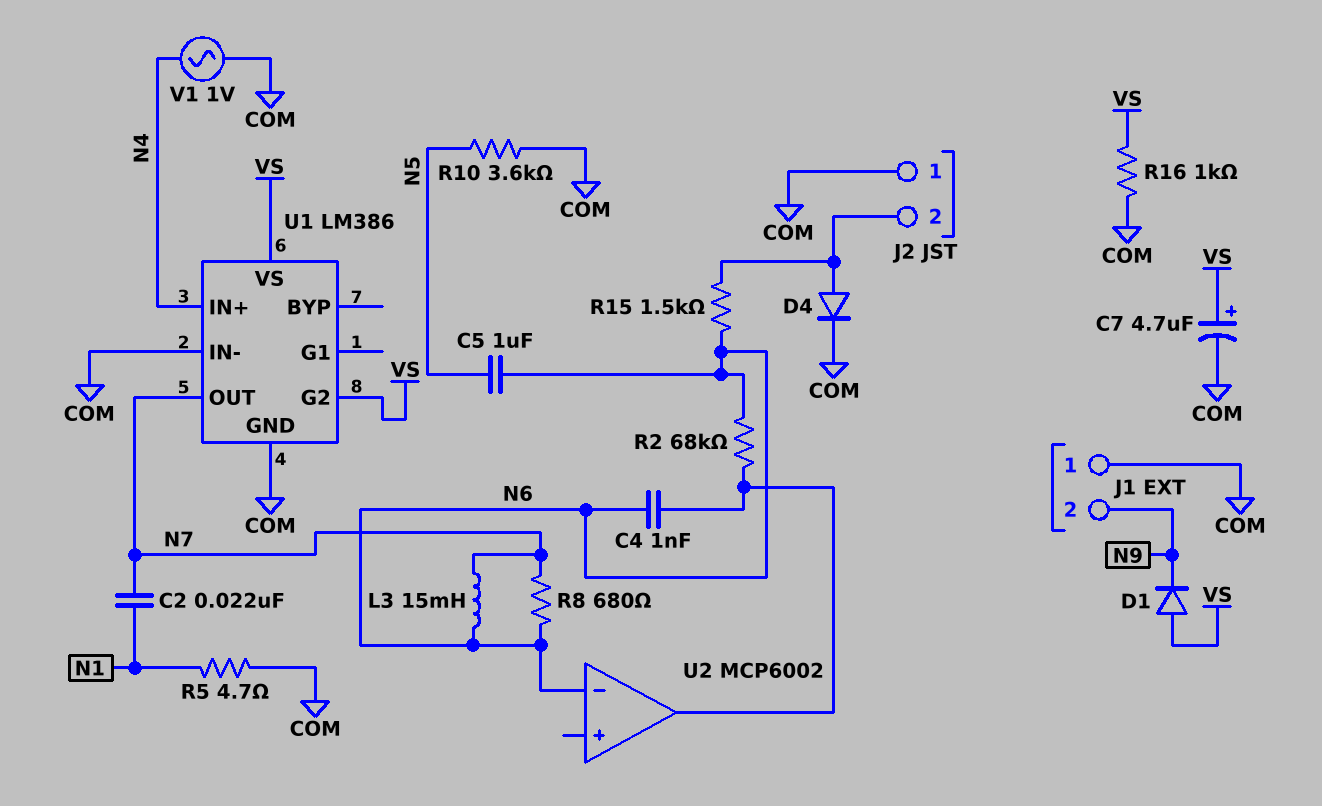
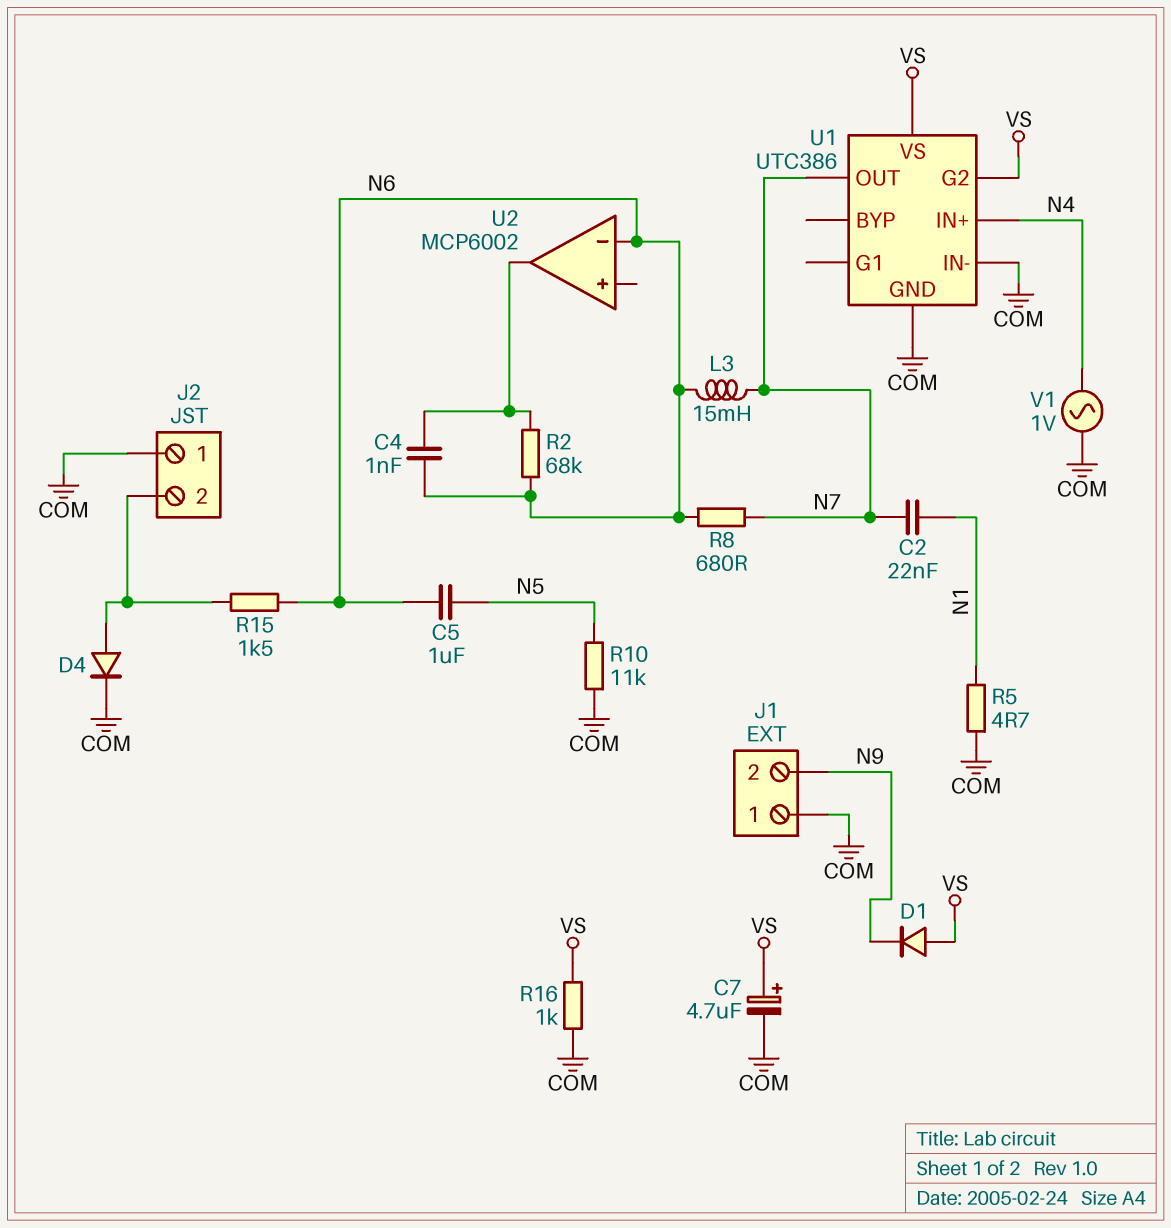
R10: 3.6k (COM, N5) -> 11k (COM, N5)
U1: LM386 -> UTC386

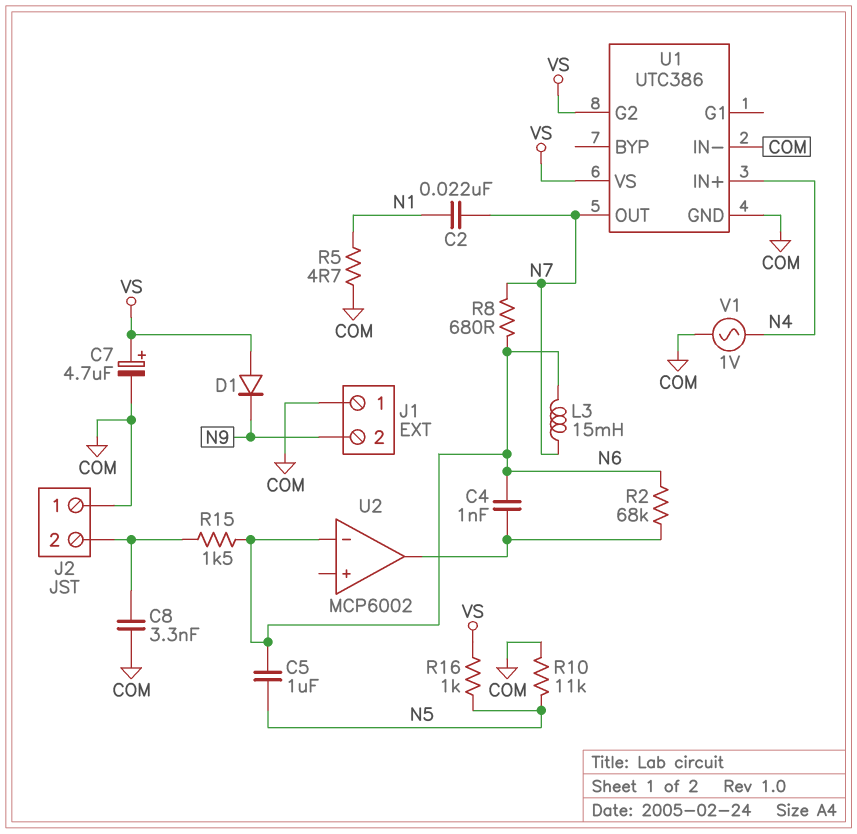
C8: none -> 3.3nF (COM, J2/2)
D4: diode (A J2/2, K COM) -> none
R16: 1k (COM, VS) -> 1k (N5, VS)

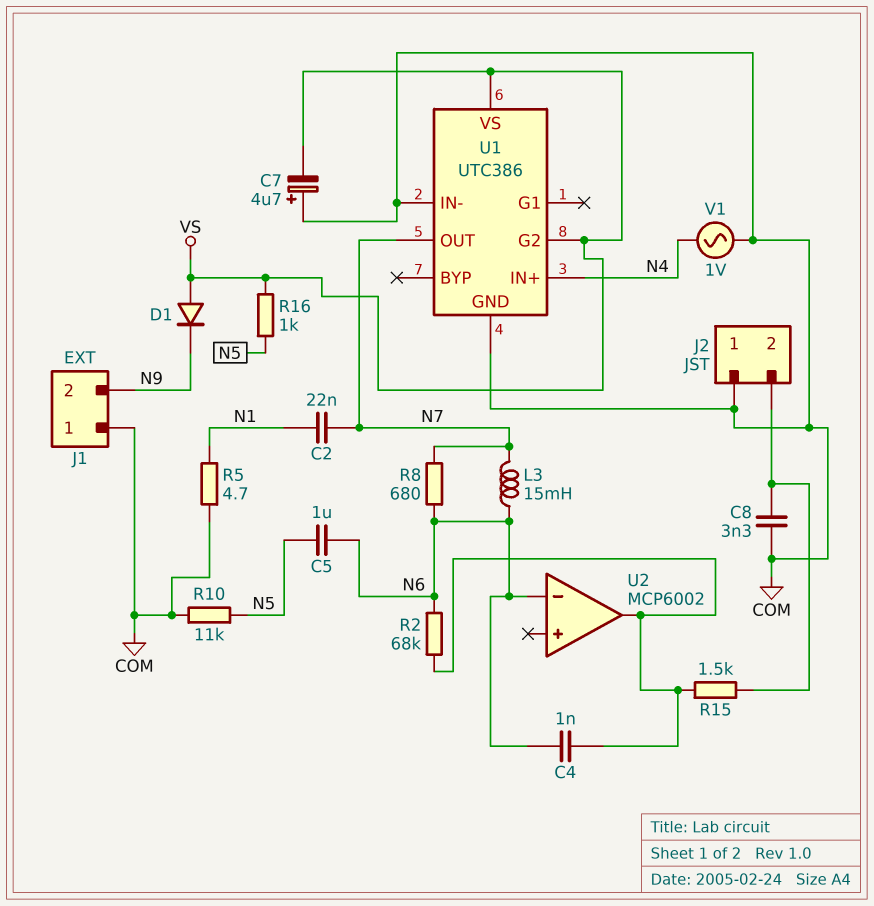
C7: 4.7uF (plus VS, minus COM) -> 4.7uF (plus COM, minus VS)
R15: 1.5k (J2/2, N6) -> 1.5k (J2/2, U2/out)

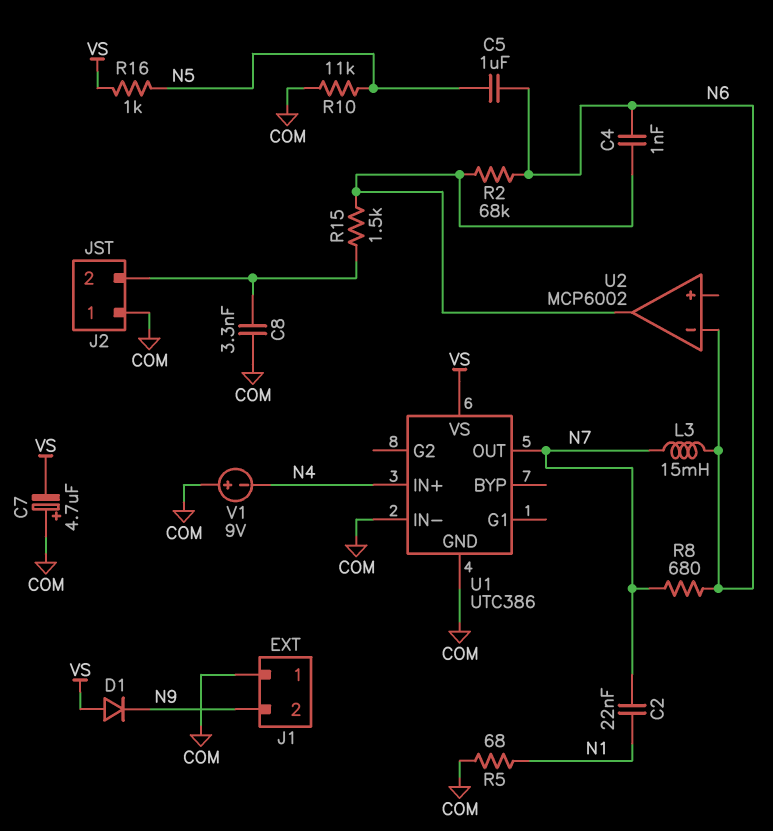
R5: 4.7 (COM, N1) -> 68 (COM, N1)
U1 pin G2: VS -> none
V1: AC 1V (COM, N4) -> 9V (plus COM, minus N4)

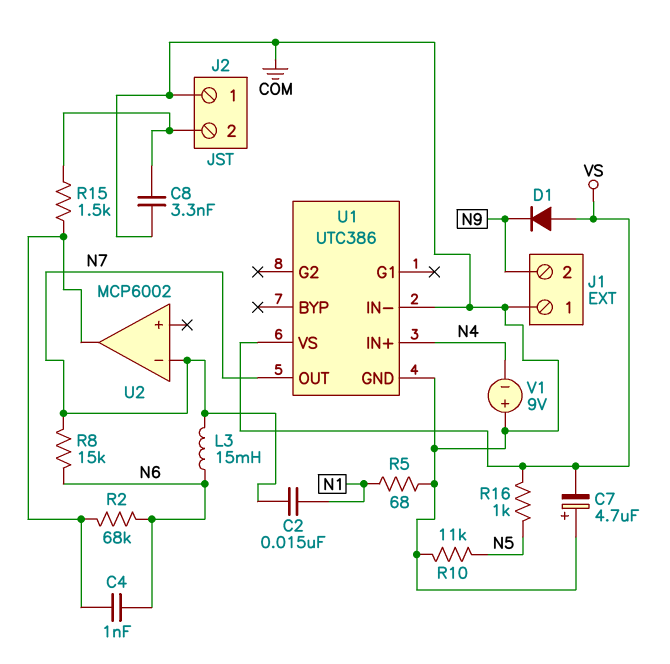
C2: 22nF (N1, N7) -> 15nF (N1, N7)
C5: 1uF (N5, N6) -> none
R8: 680 (N6, N7) -> 15k (N6, N7)
U2 pin in-: N6 -> N7

